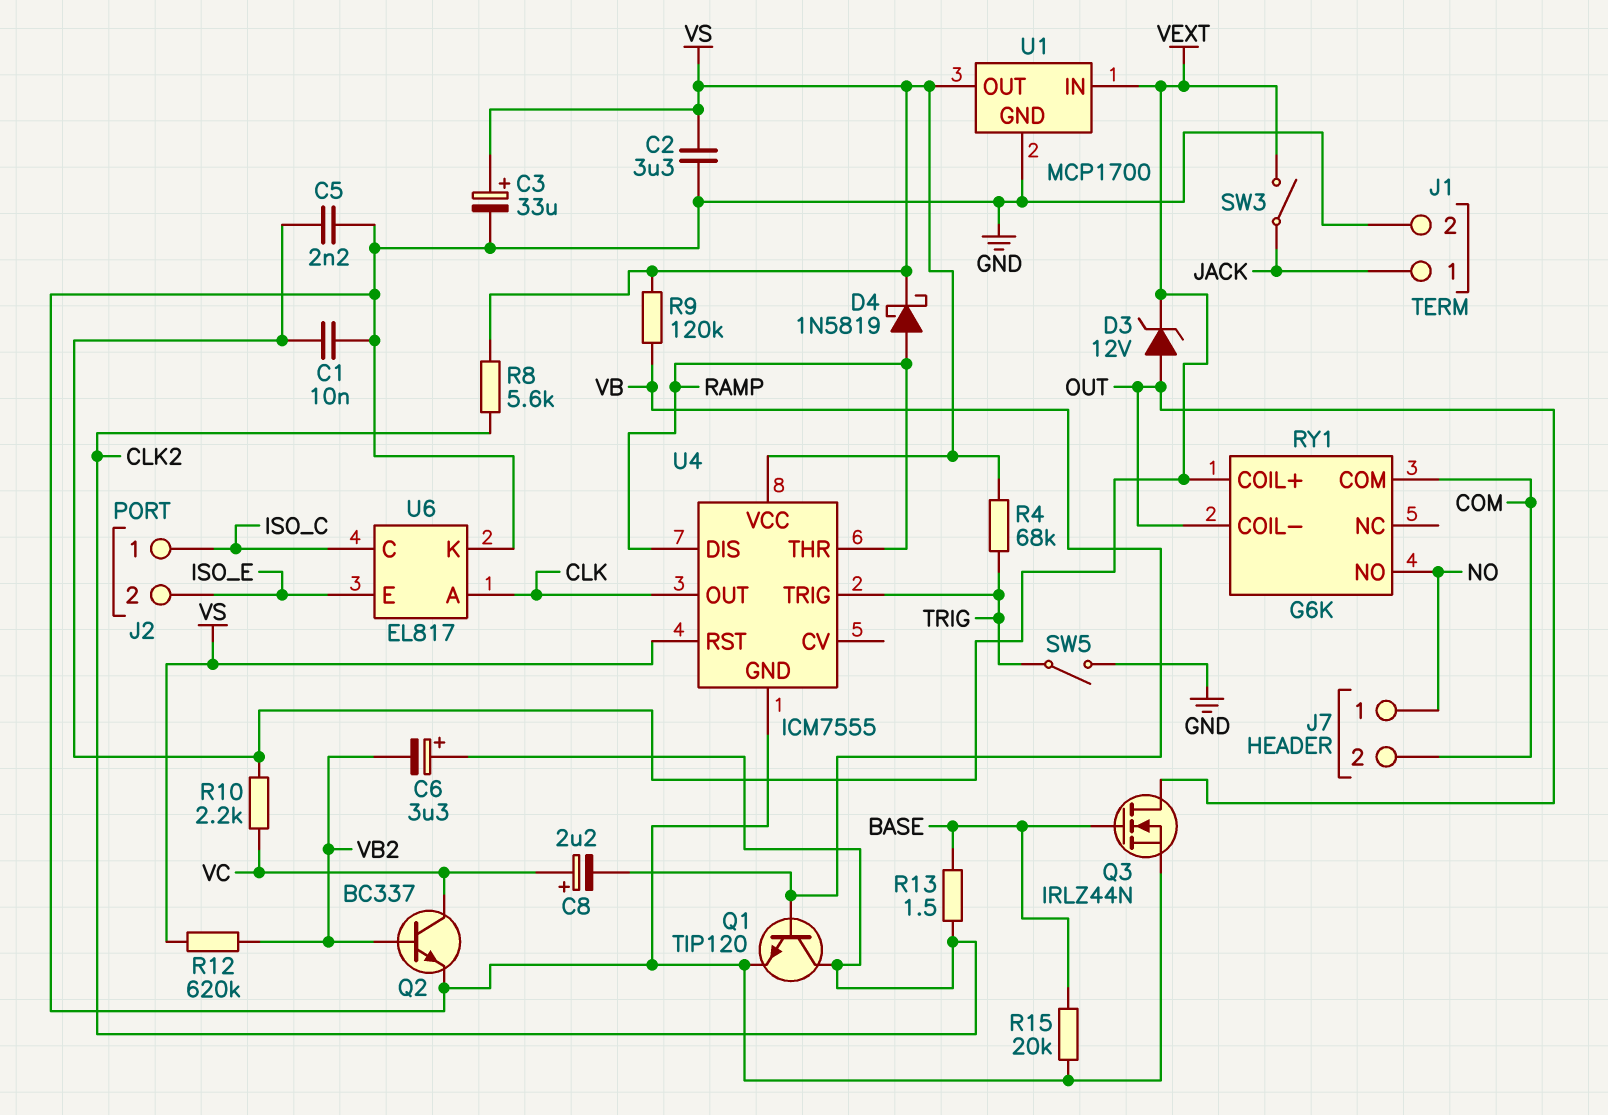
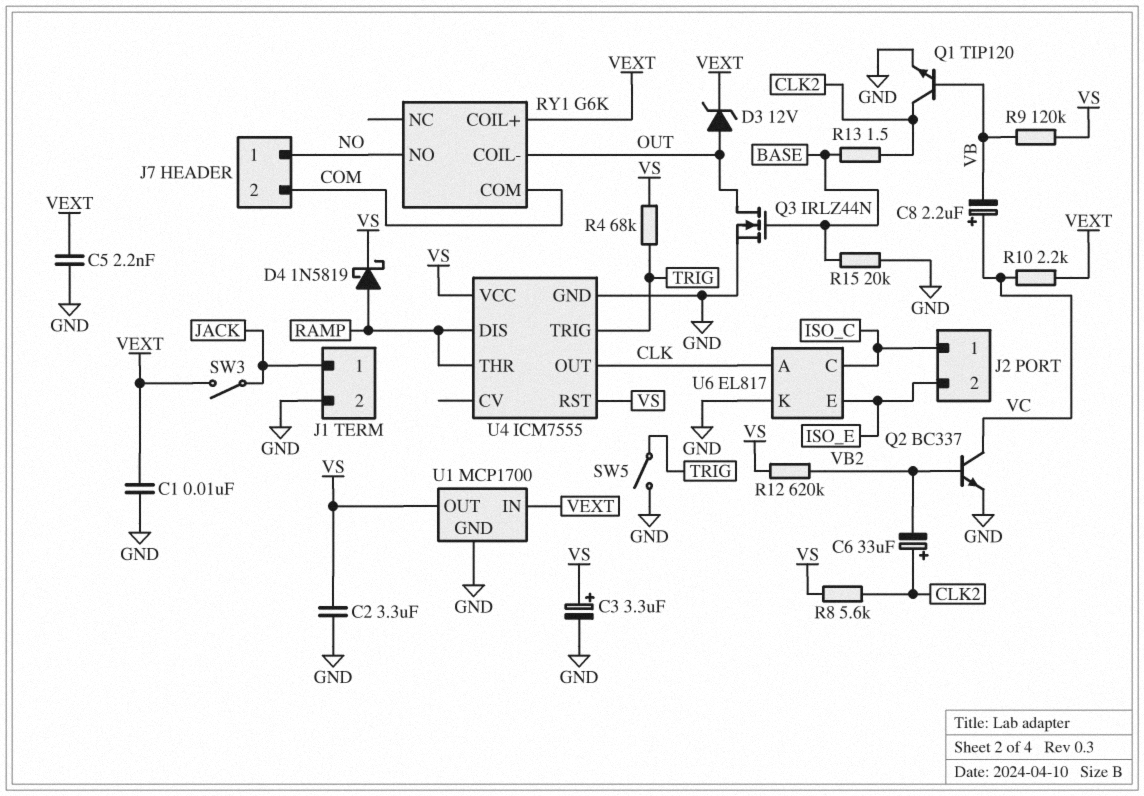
C3: 33uF (plus VS, minus GND) -> 3.3uF (plus VS, minus GND)
C6: 3.3uF (plus CLK2, minus VB2) -> 33uF (plus CLK2, minus VB2)

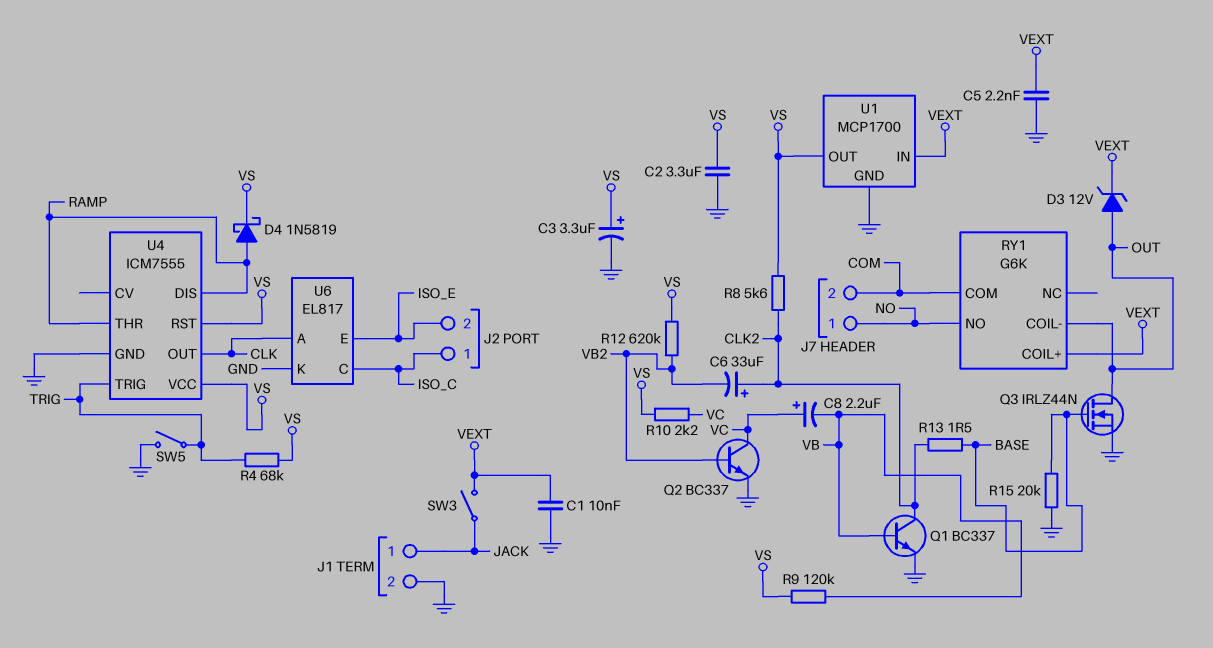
Q1: NPN TIP120 (B VB, C CLK2, E GND) -> NPN BC337 (B VB, C CLK2, E GND)
R10: 2.2k (VC, VEXT) -> 2.2k (VC, VS)

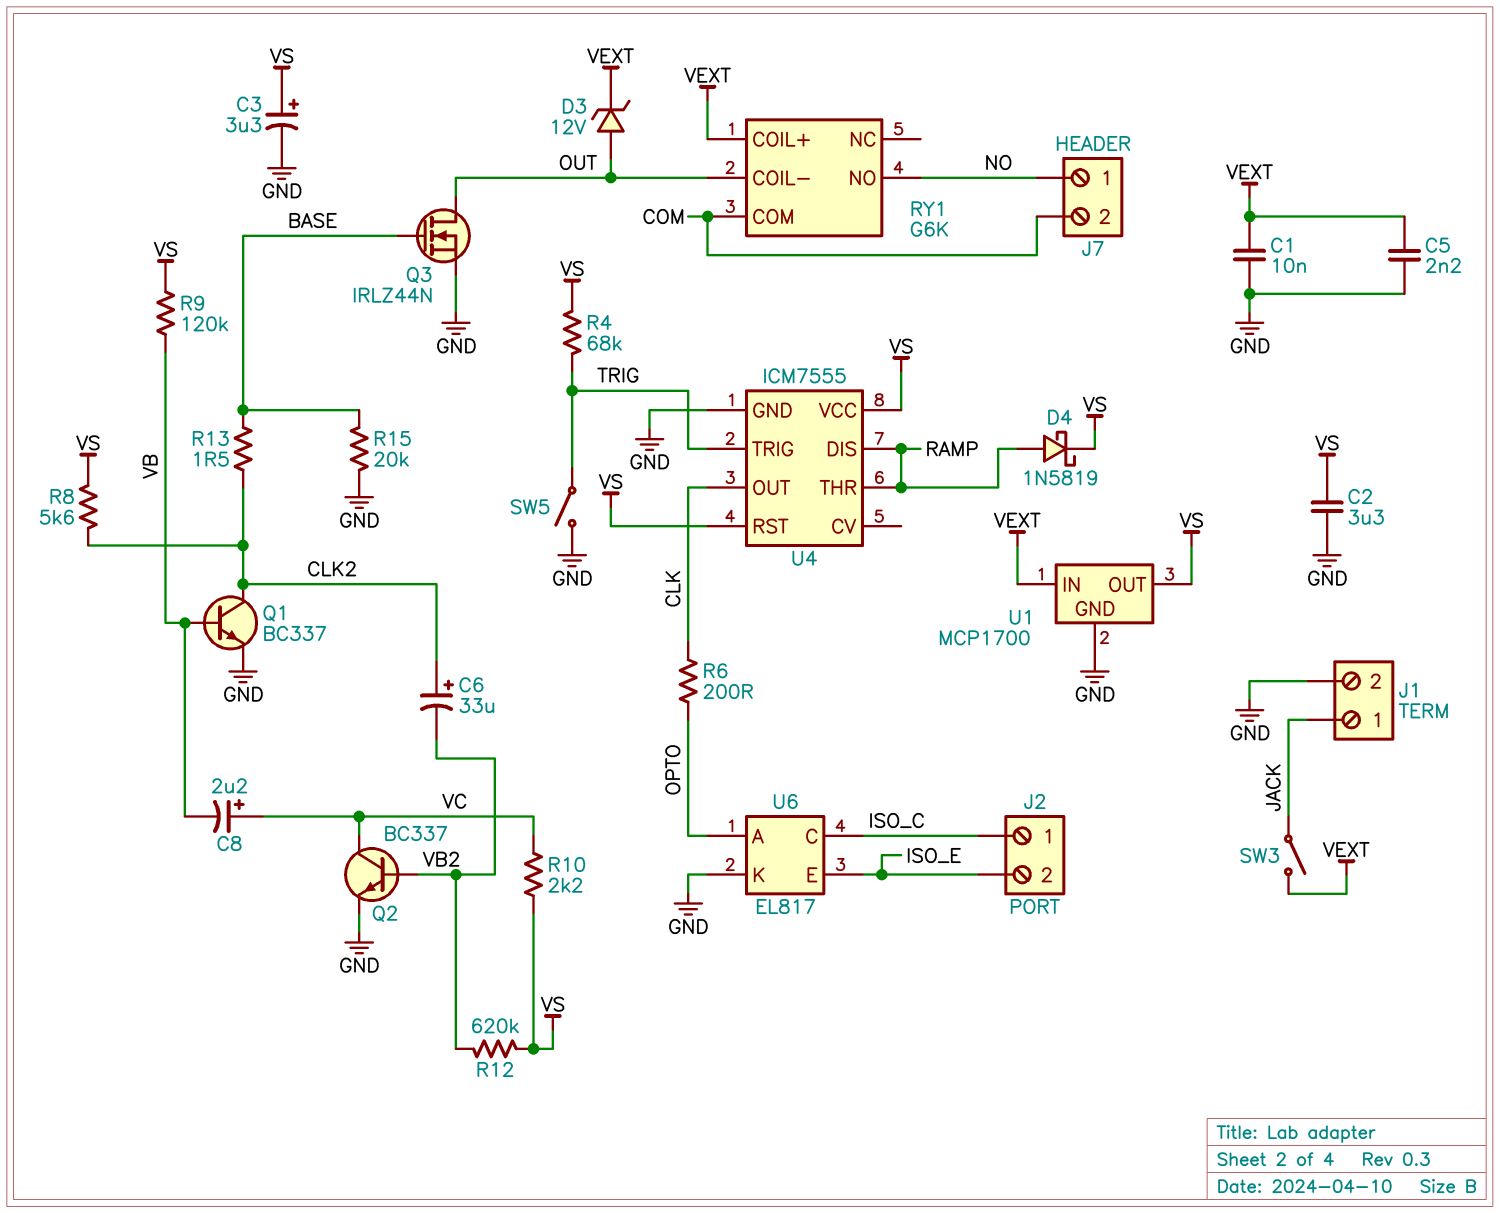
R6: none -> 200 (CLK, OPTO)
U6 pin A: CLK -> OPTO

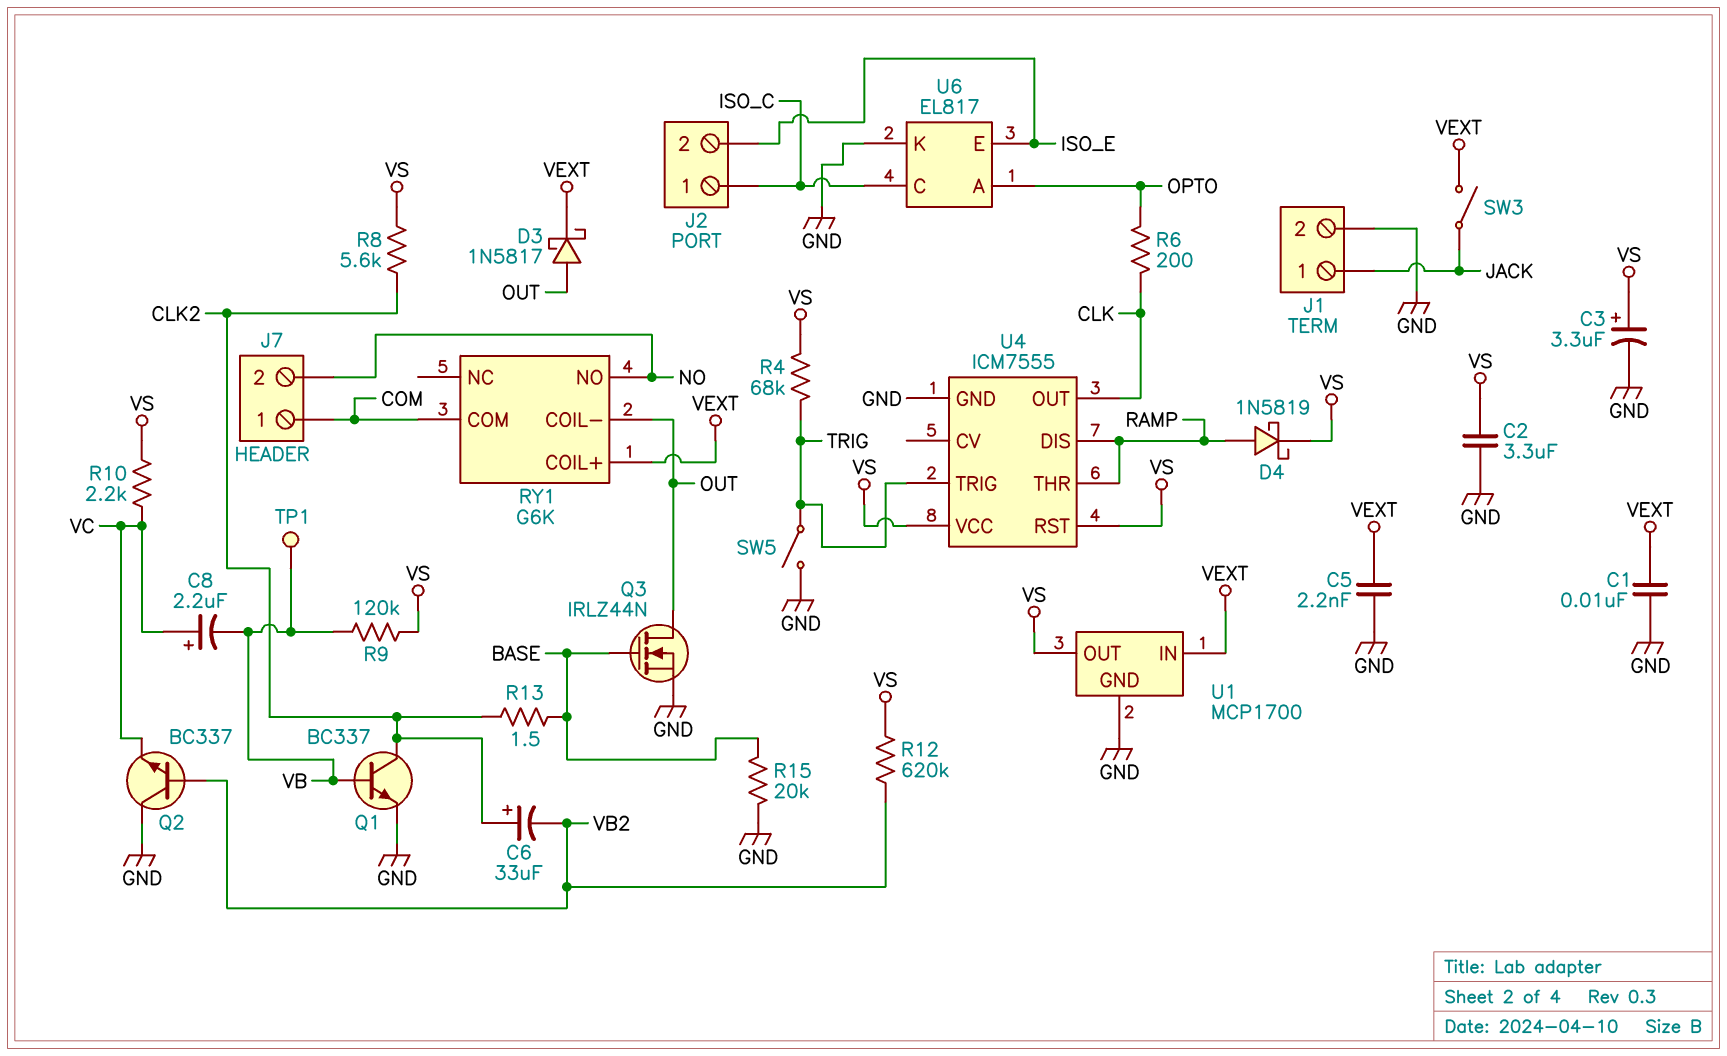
D3: zener 12V (A OUT, K VEXT) -> schottky 1N5817 (A OUT, K VEXT)
J7 pin 1: NO -> COM
J7 pin 2: COM -> NO
Q2: NPN BC337 (B VB2, C VC, E GND) -> NPN BC337 (B VB2, C GND, E VC)
TP1: none -> test point (VB)

